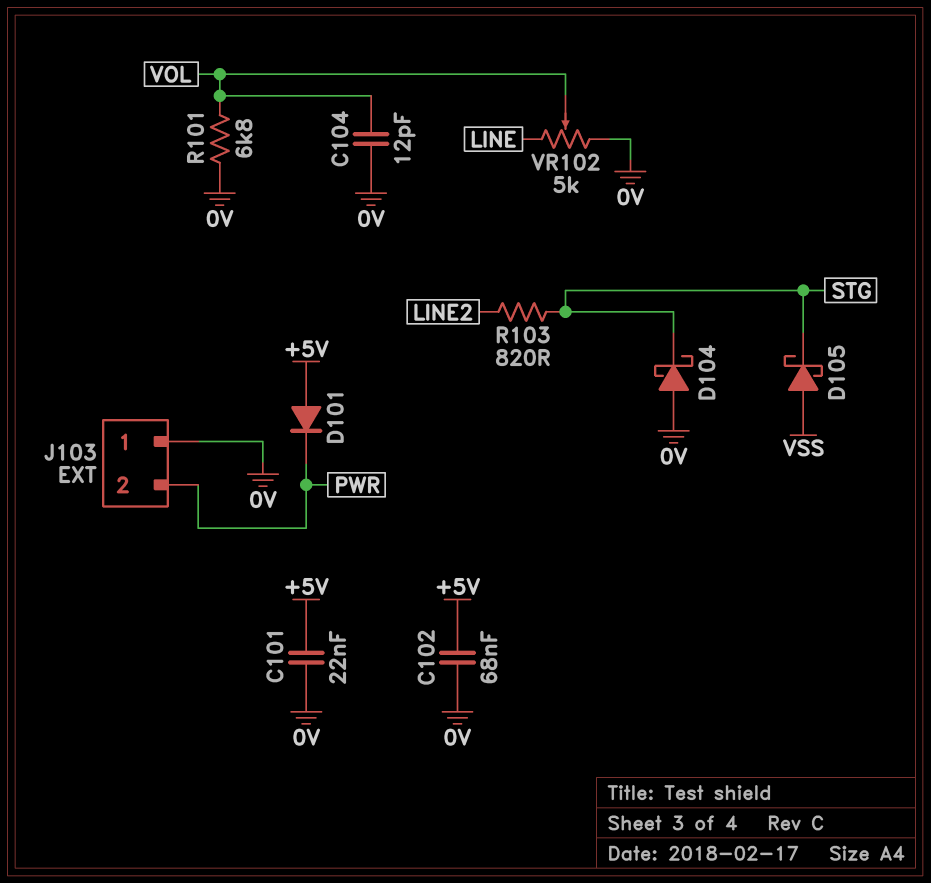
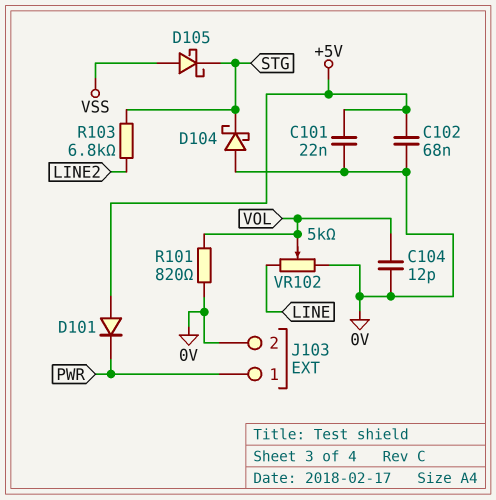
J103 pin 1: 0V -> PWR
J103 pin 2: PWR -> 0V
R101: 6.8k (0V, VOL) -> 820 (0V, VOL)
R103: 820 (LINE2, STG) -> 6.8k (LINE2, STG)

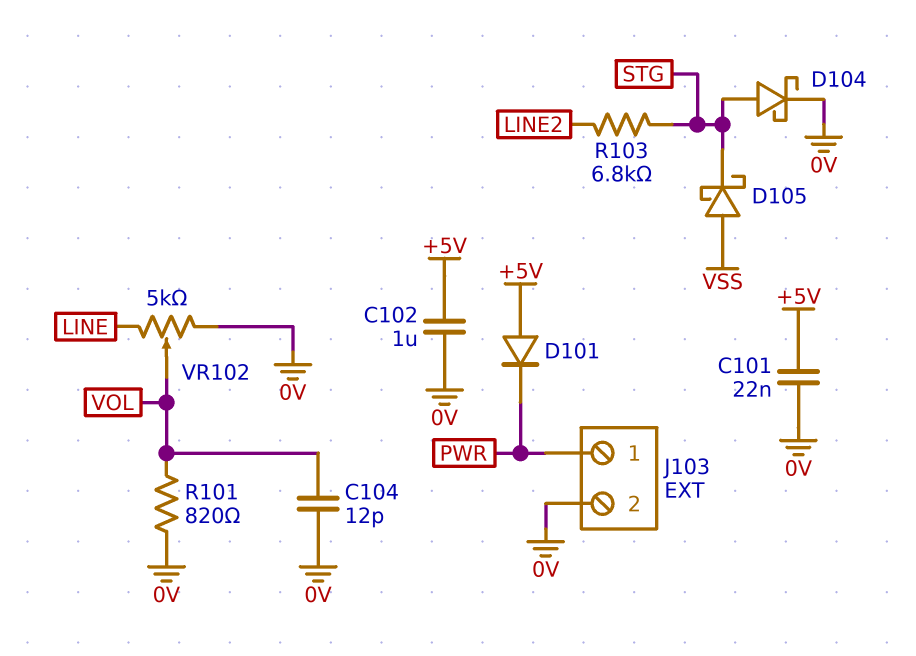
C102: 68nF (+5V, 0V) -> 1uF (+5V, 0V)
D104: schottky (A 0V, K STG) -> schottky (A STG, K 0V)

